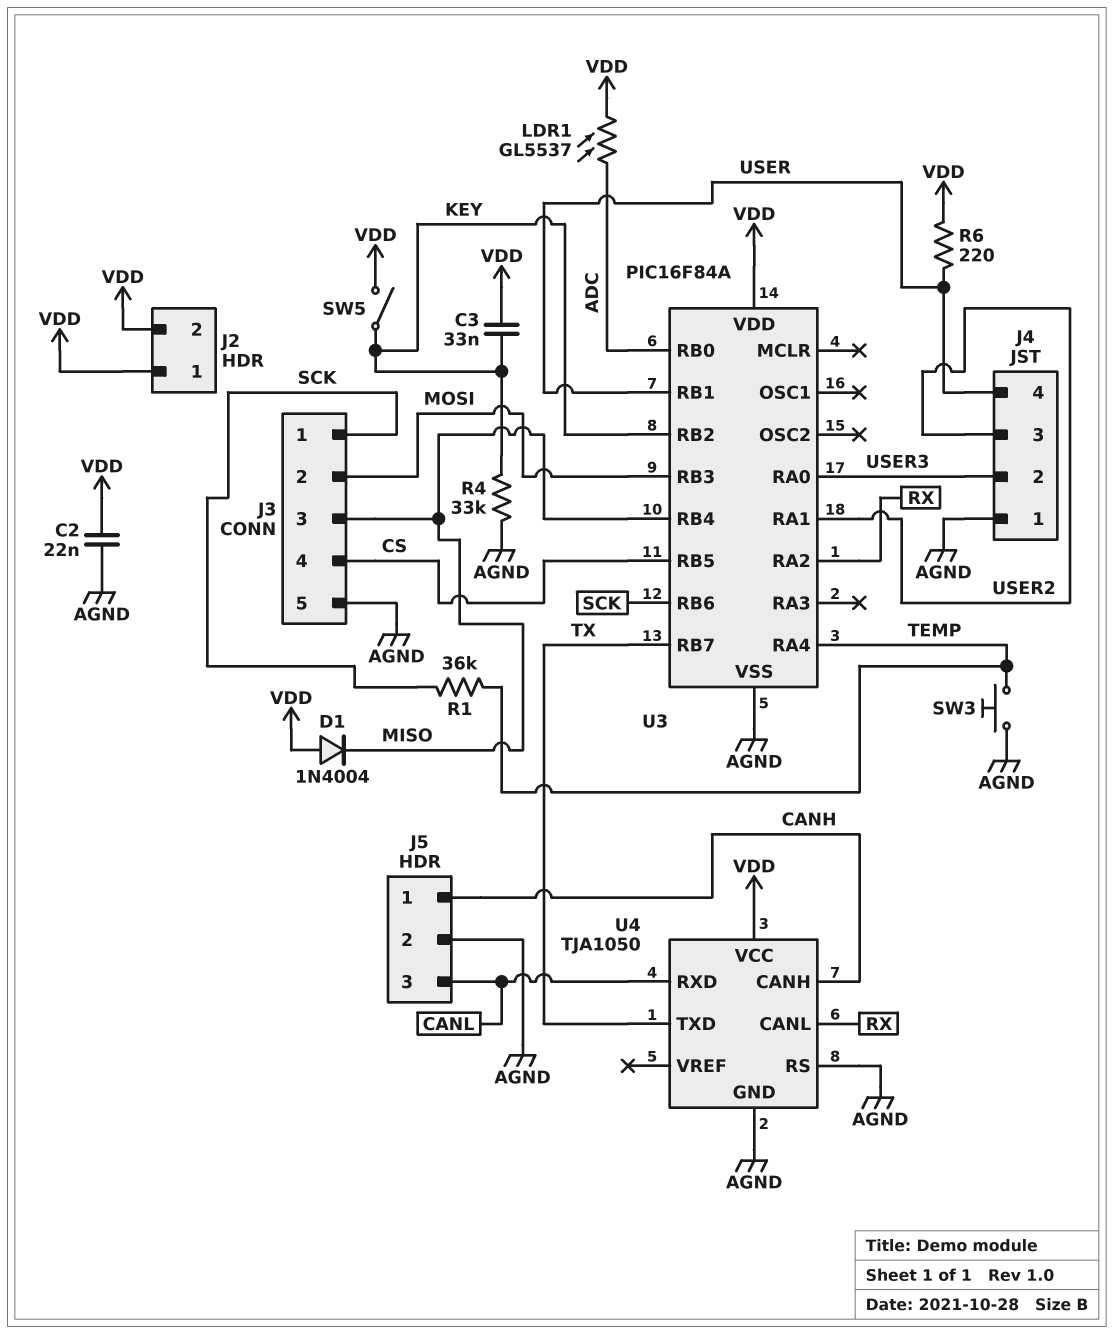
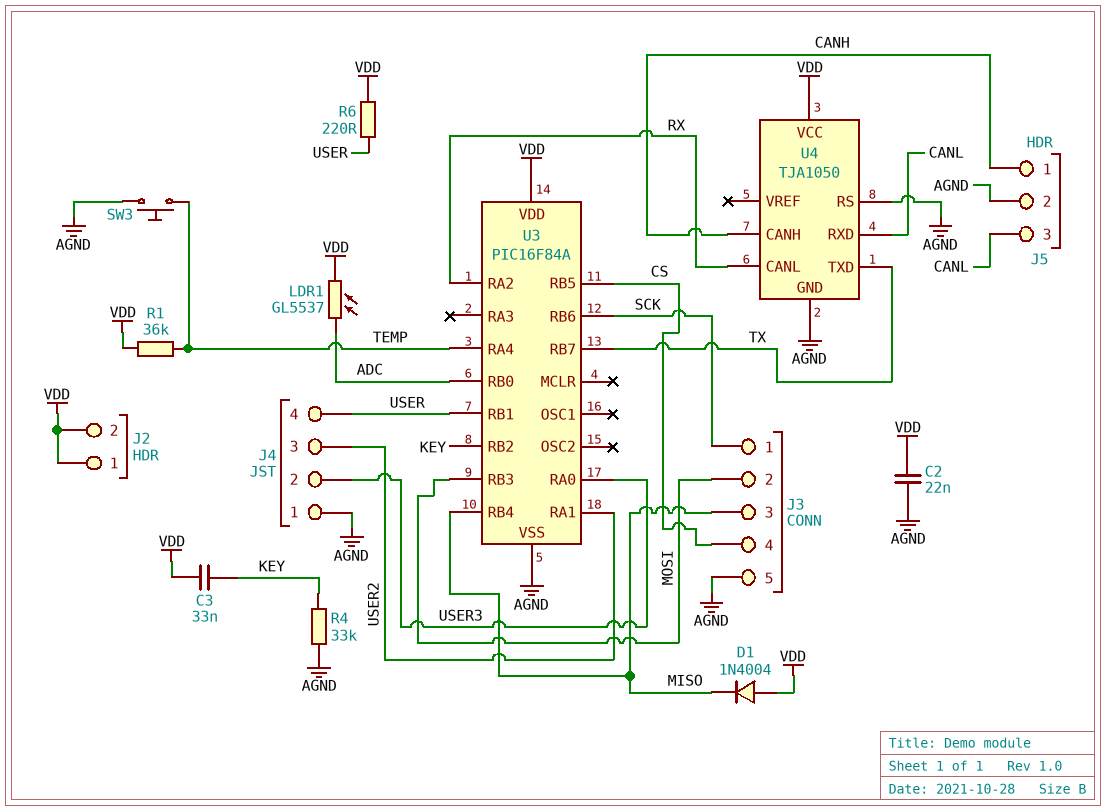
R1: 36k (SCK, TEMP) -> 36k (TEMP, VDD)
SW5: switch (KEY, VDD) -> none

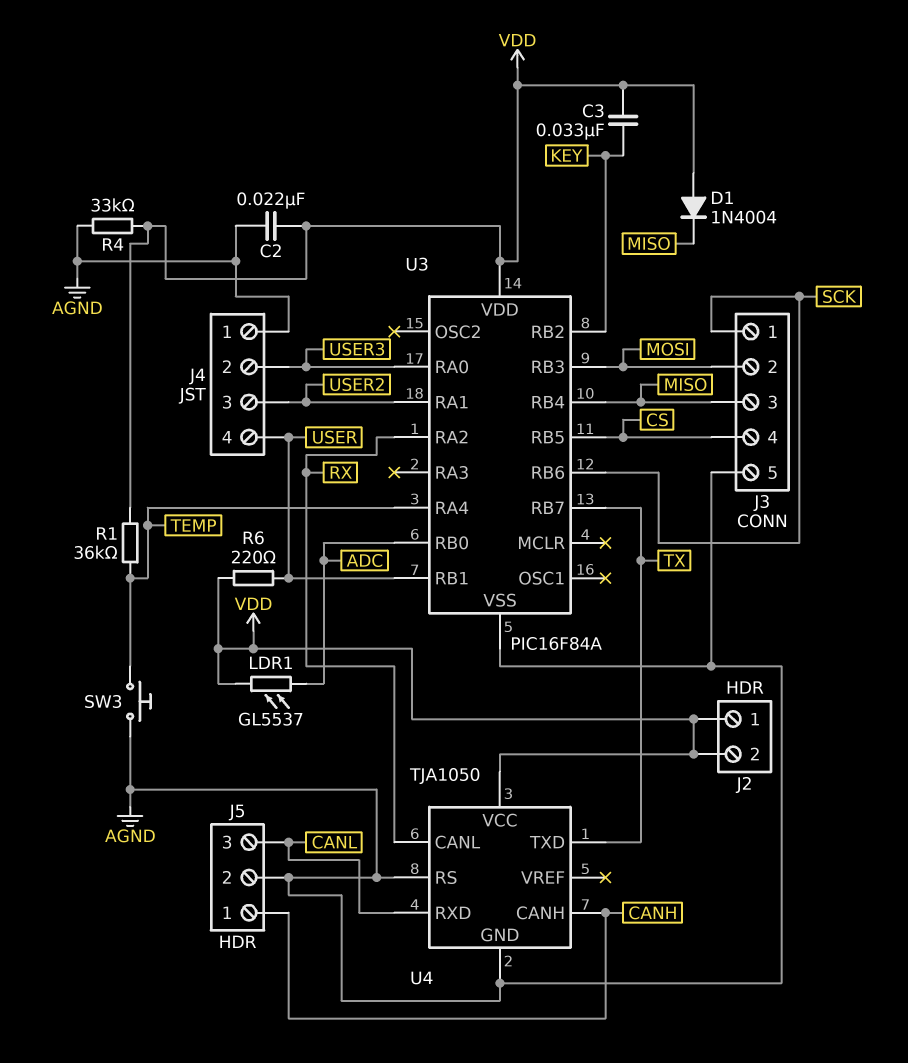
R4: 33k (AGND, KEY) -> 33k (AGND, VDD)

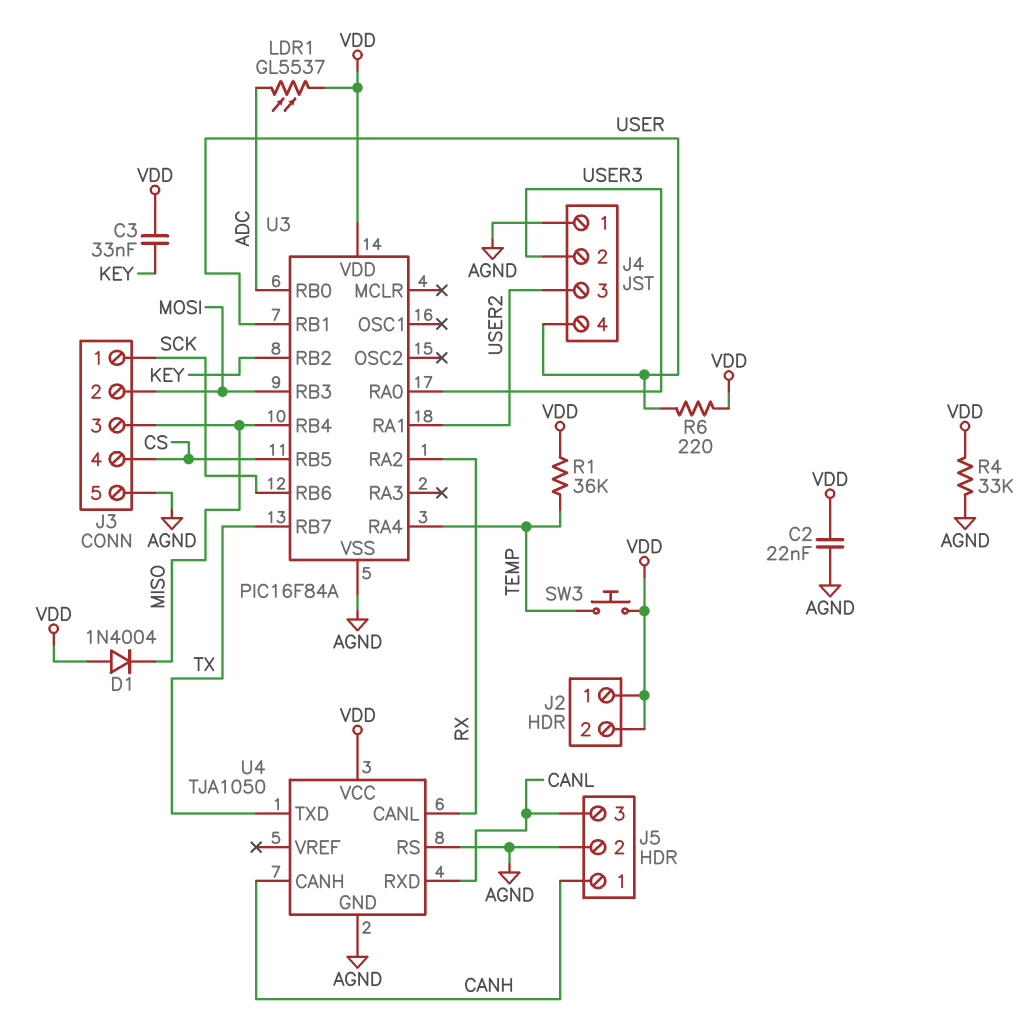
SW3: button (AGND, TEMP) -> button (TEMP, VDD)

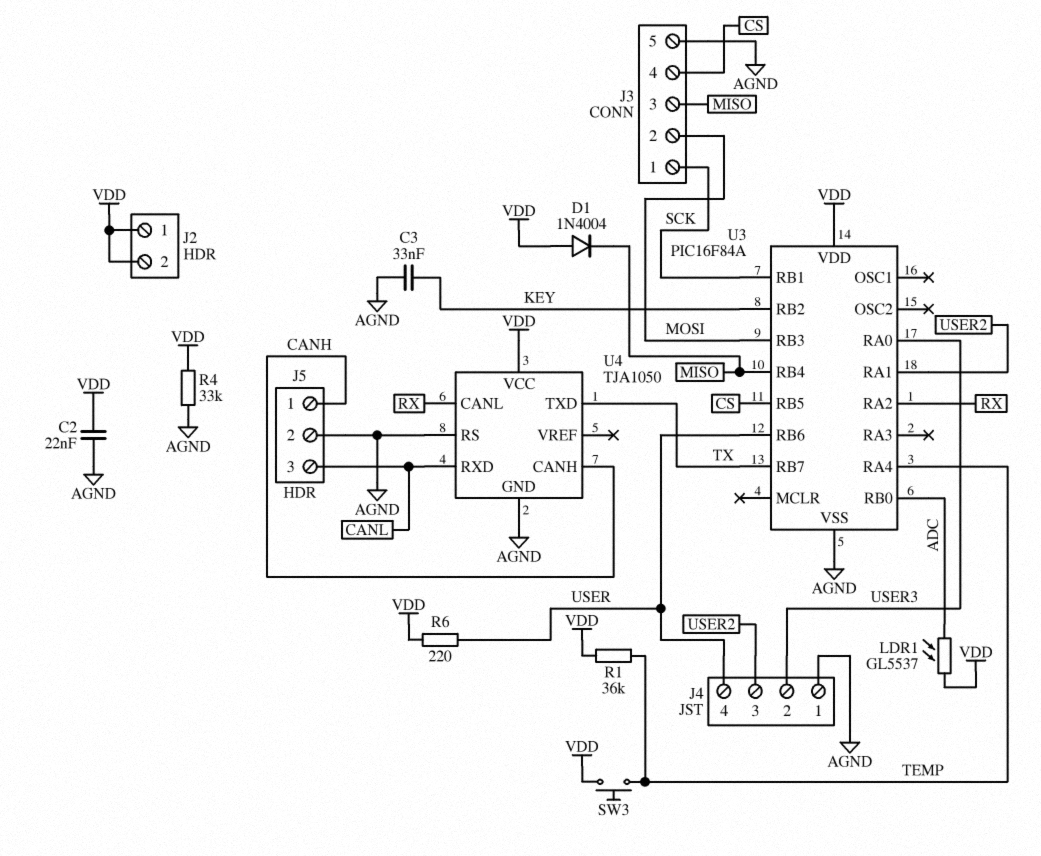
C3: 33nF (KEY, VDD) -> 33nF (AGND, KEY)
U3 pin RB1: USER -> SCK
U3 pin RB6: SCK -> USER

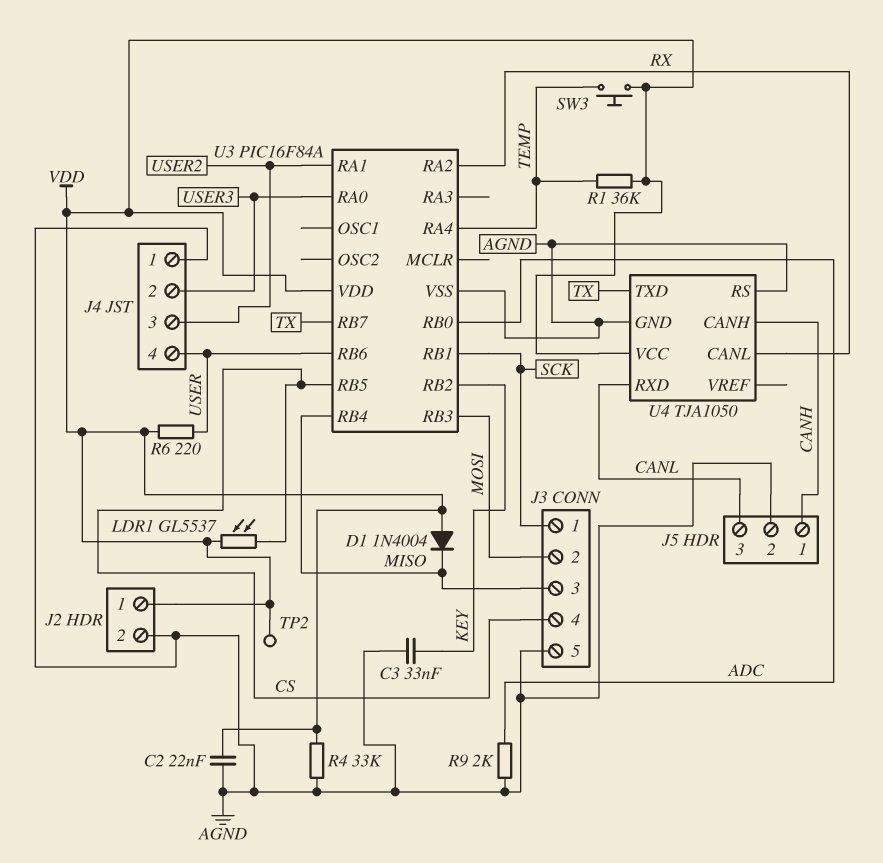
J2 pin 2: VDD -> AGND
LDR1: GL5537 (ADC, VDD) -> GL5537 (CS, VDD)
R9: none -> 2k (ADC, AGND)
TP2: none -> test point (VDD)

